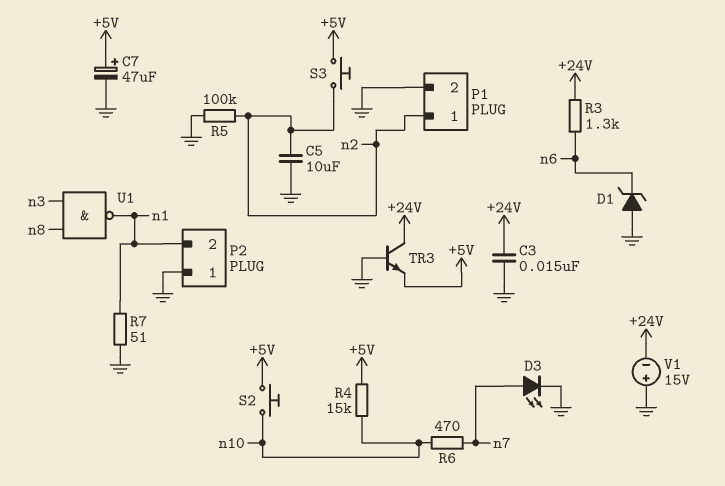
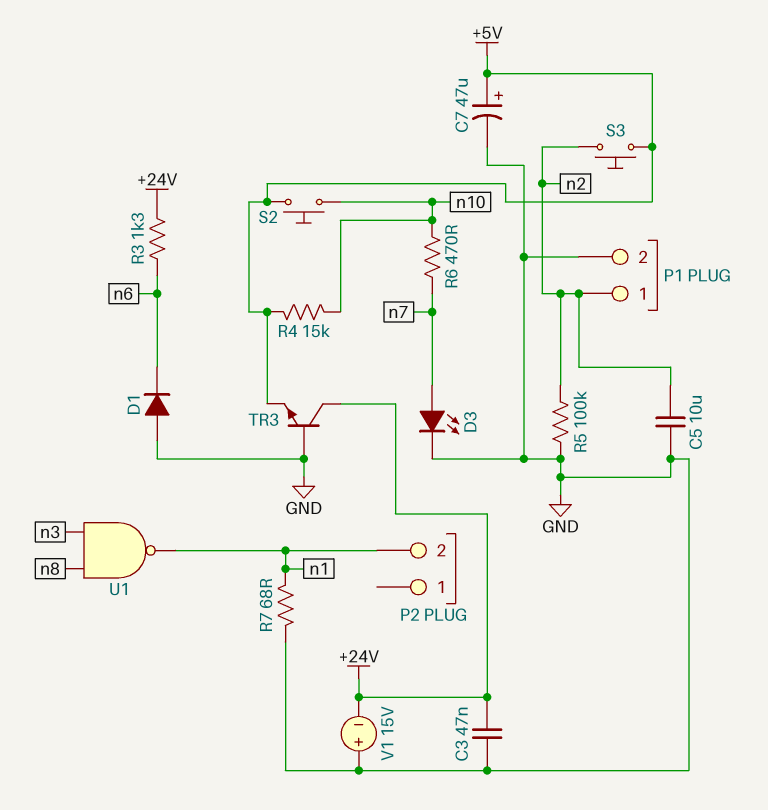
C3: 15nF (+24V, GND) -> 47nF (+24V, GND)
D1: zener (A GND, K n6) -> diode (A GND, K n6)
P2 pin 1: GND -> none
R7: 51 (GND, n1) -> 68 (GND, n1)

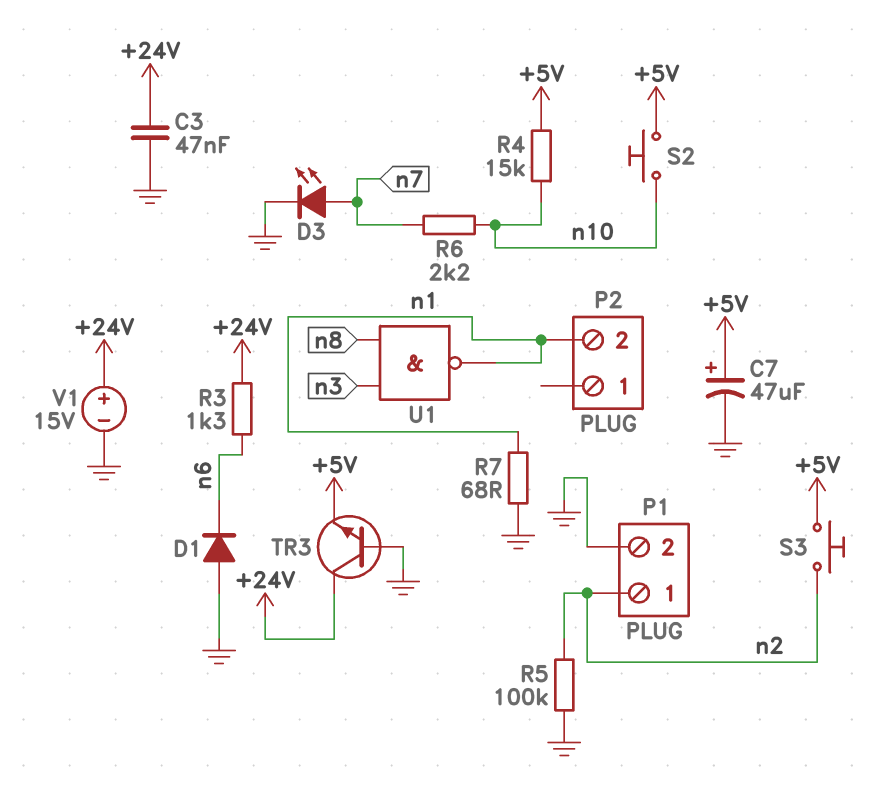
C5: 10uF (GND, n2) -> none
R6: 470 (n7, n10) -> 2.2k (n7, n10)
V1: 15V (plus GND, minus +24V) -> 15V (plus +24V, minus GND)

